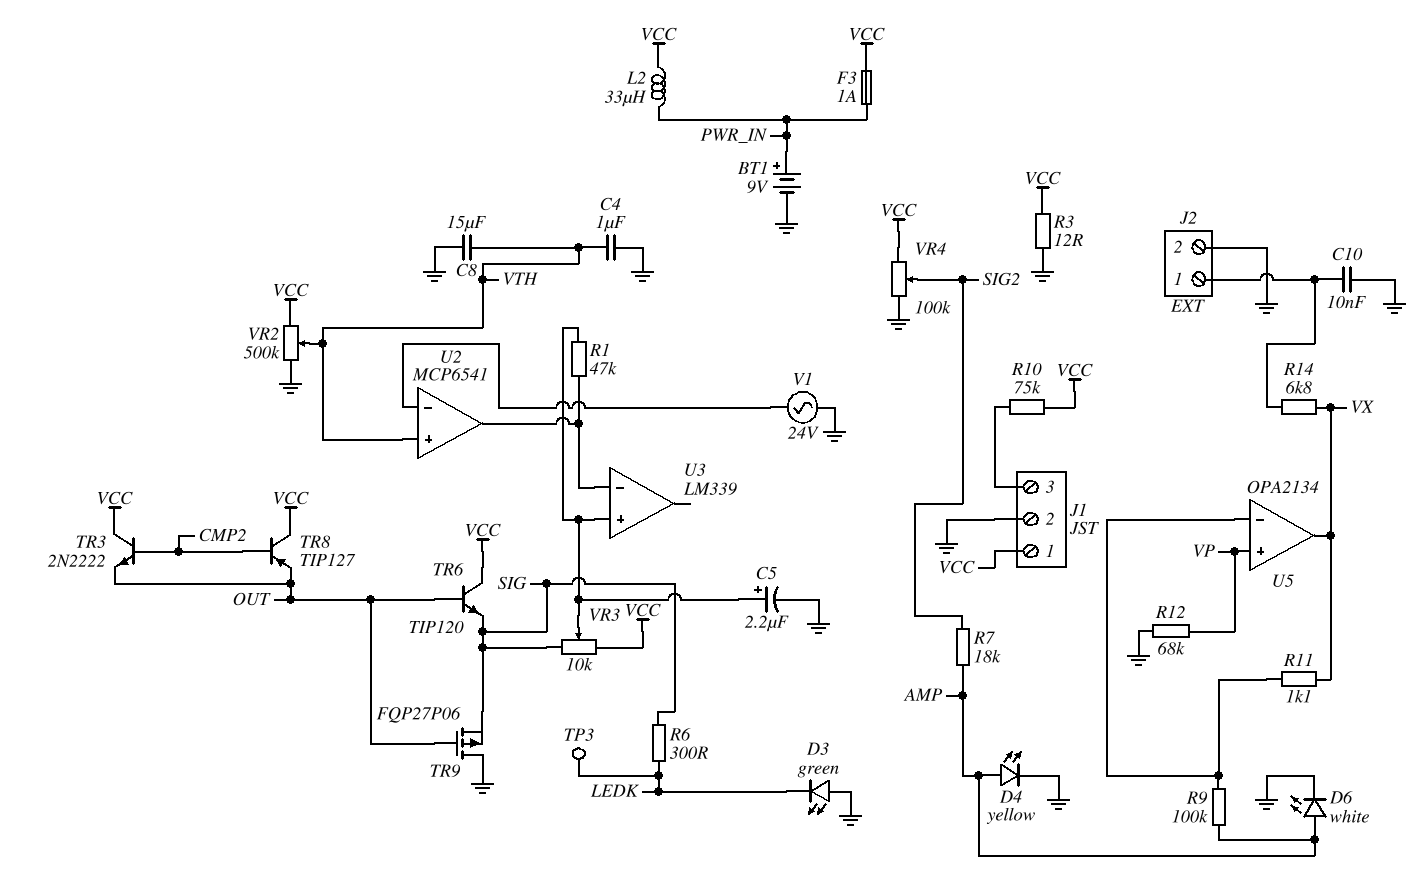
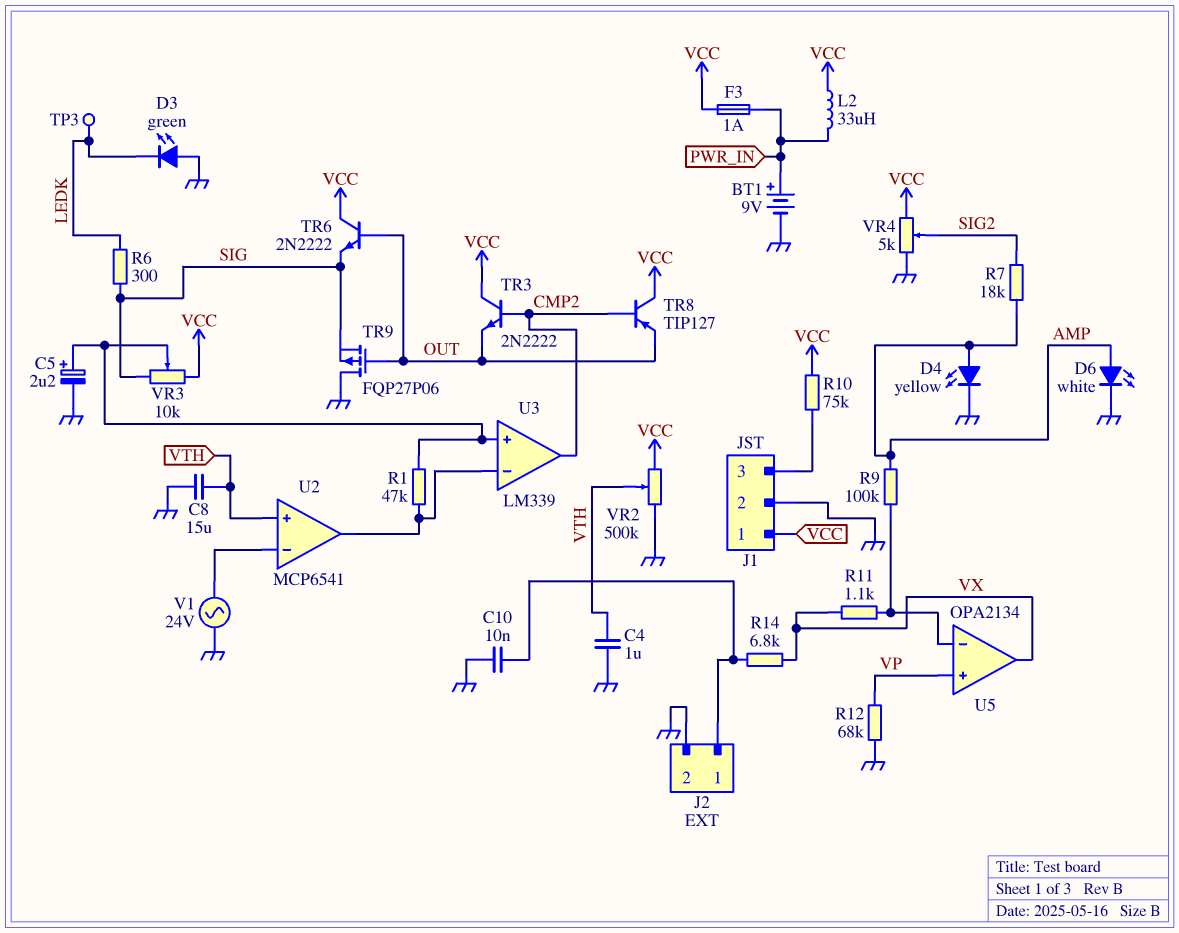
R3: 12 (GND, VCC) -> none
TR6: NPN TIP120 (B OUT, C VCC, E SIG) -> NPN 2N2222 (B OUT, C VCC, E SIG)
U3 pin out: none -> CMP2
VR4: 100k (GND, VCC, wiper SIG2) -> 5k (GND, VCC, wiper SIG2)

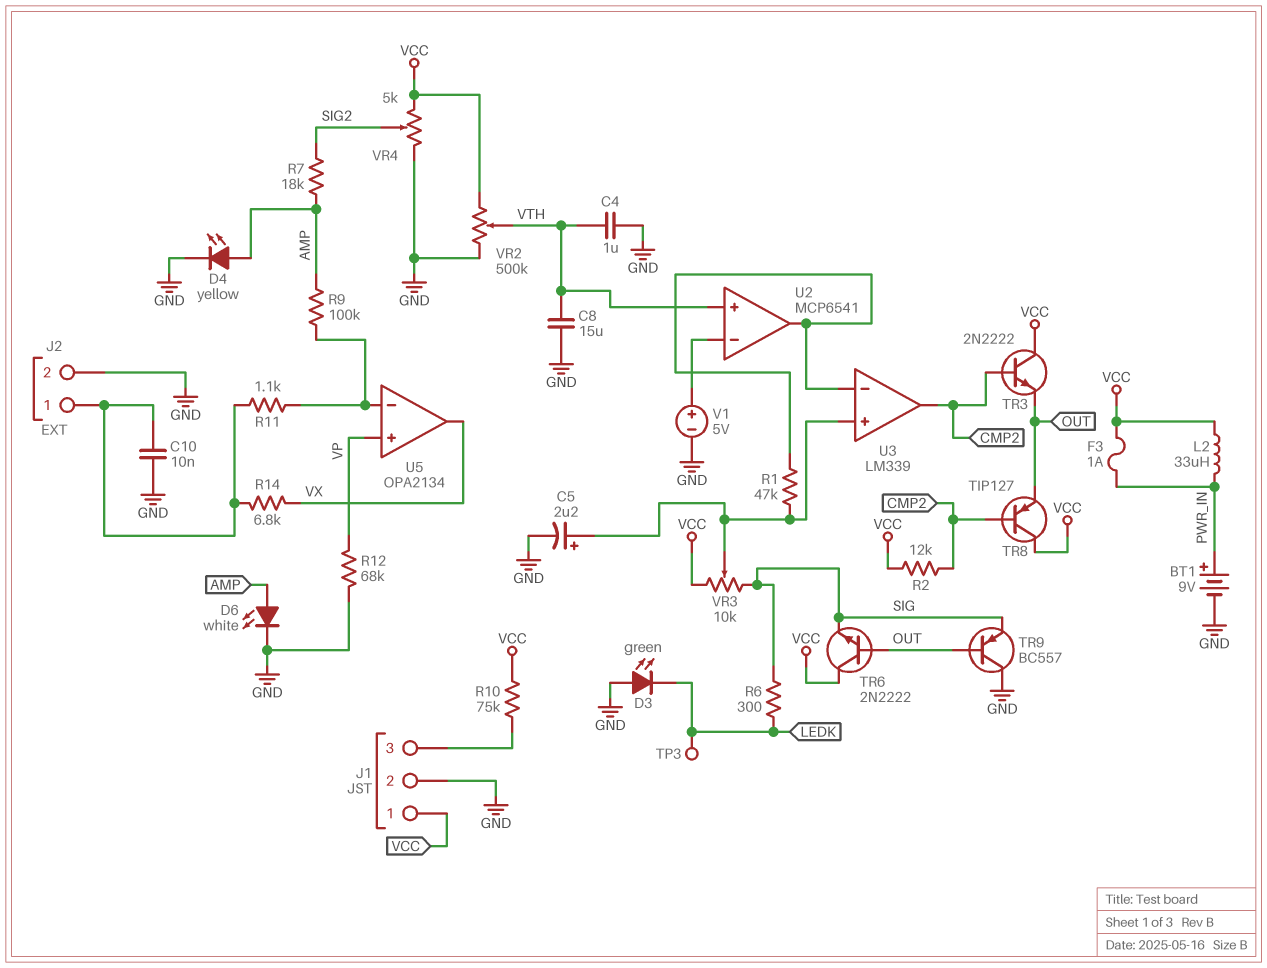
R2: none -> 12k (CMP2, VCC)
R11: 1.1k (U5/in-, VX) -> 1.1k (J2/1, U5/in-)
TR9: PMOS FQP27P06 (G OUT, D GND, S SIG) -> PNP BC557 (B OUT, C GND, E SIG)
V1: AC 24V (GND, U2/in-) -> 5V (plus U2/in-, minus GND)

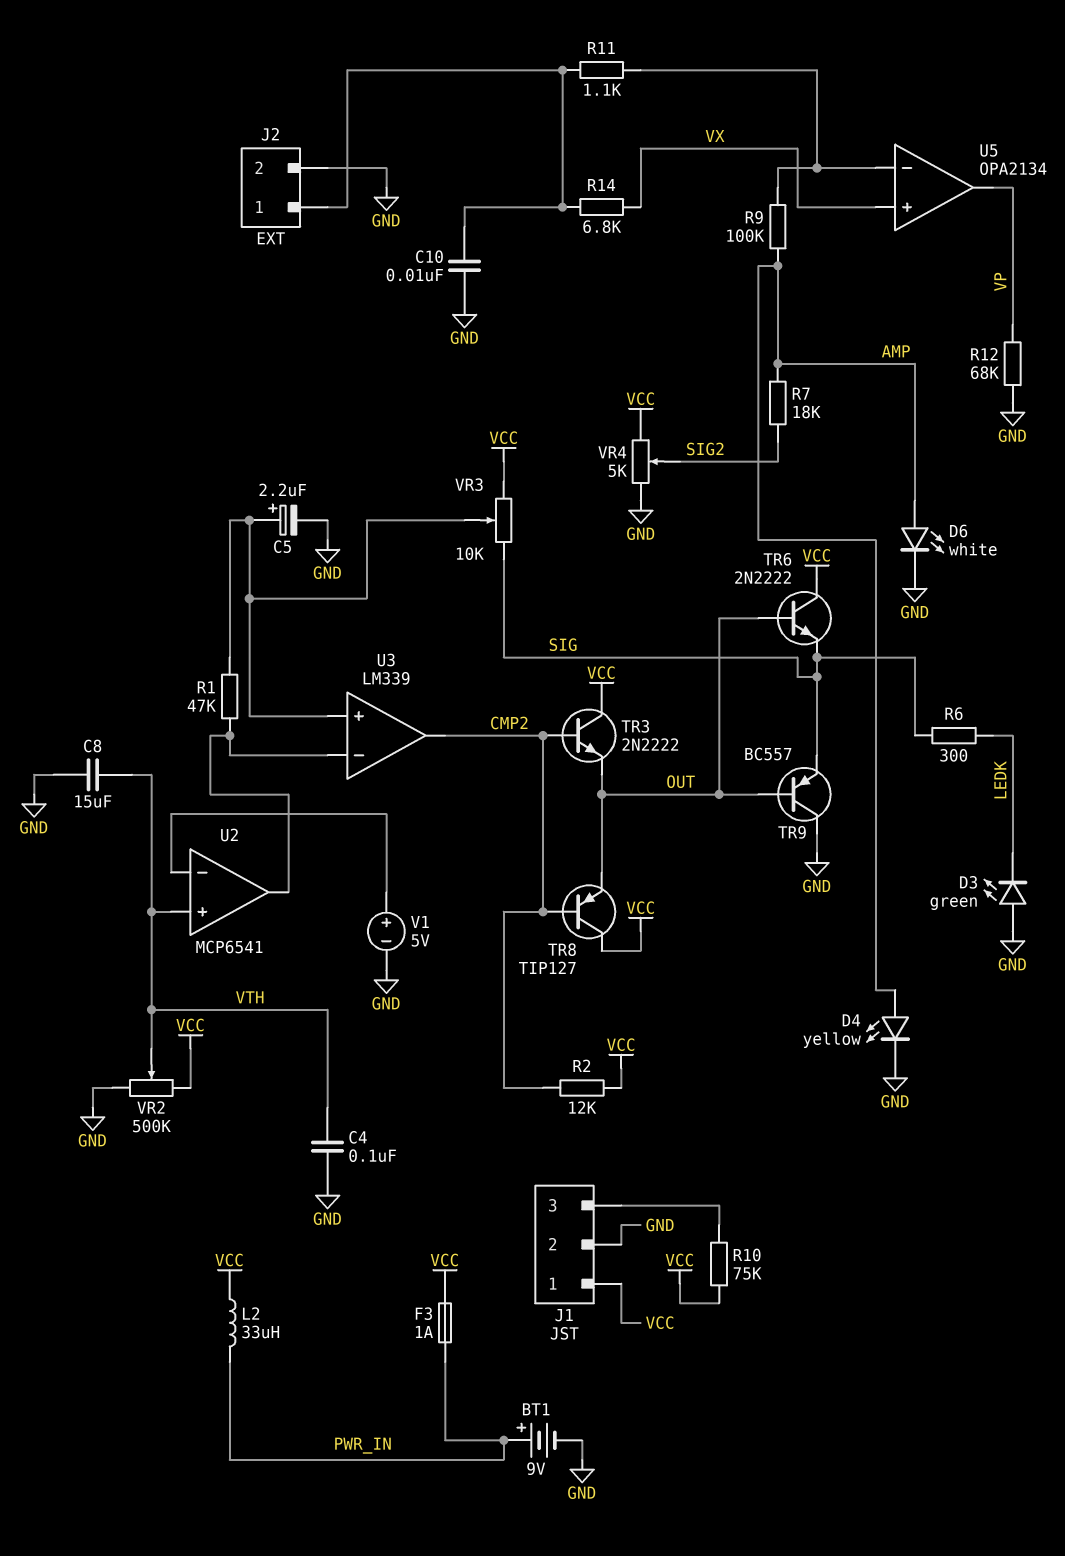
C4: 1uF (GND, VTH) -> 100nF (GND, VTH)
TP3: test point (LEDK) -> none
U5 pin in+: VP -> VX
U5 pin out: VX -> VP

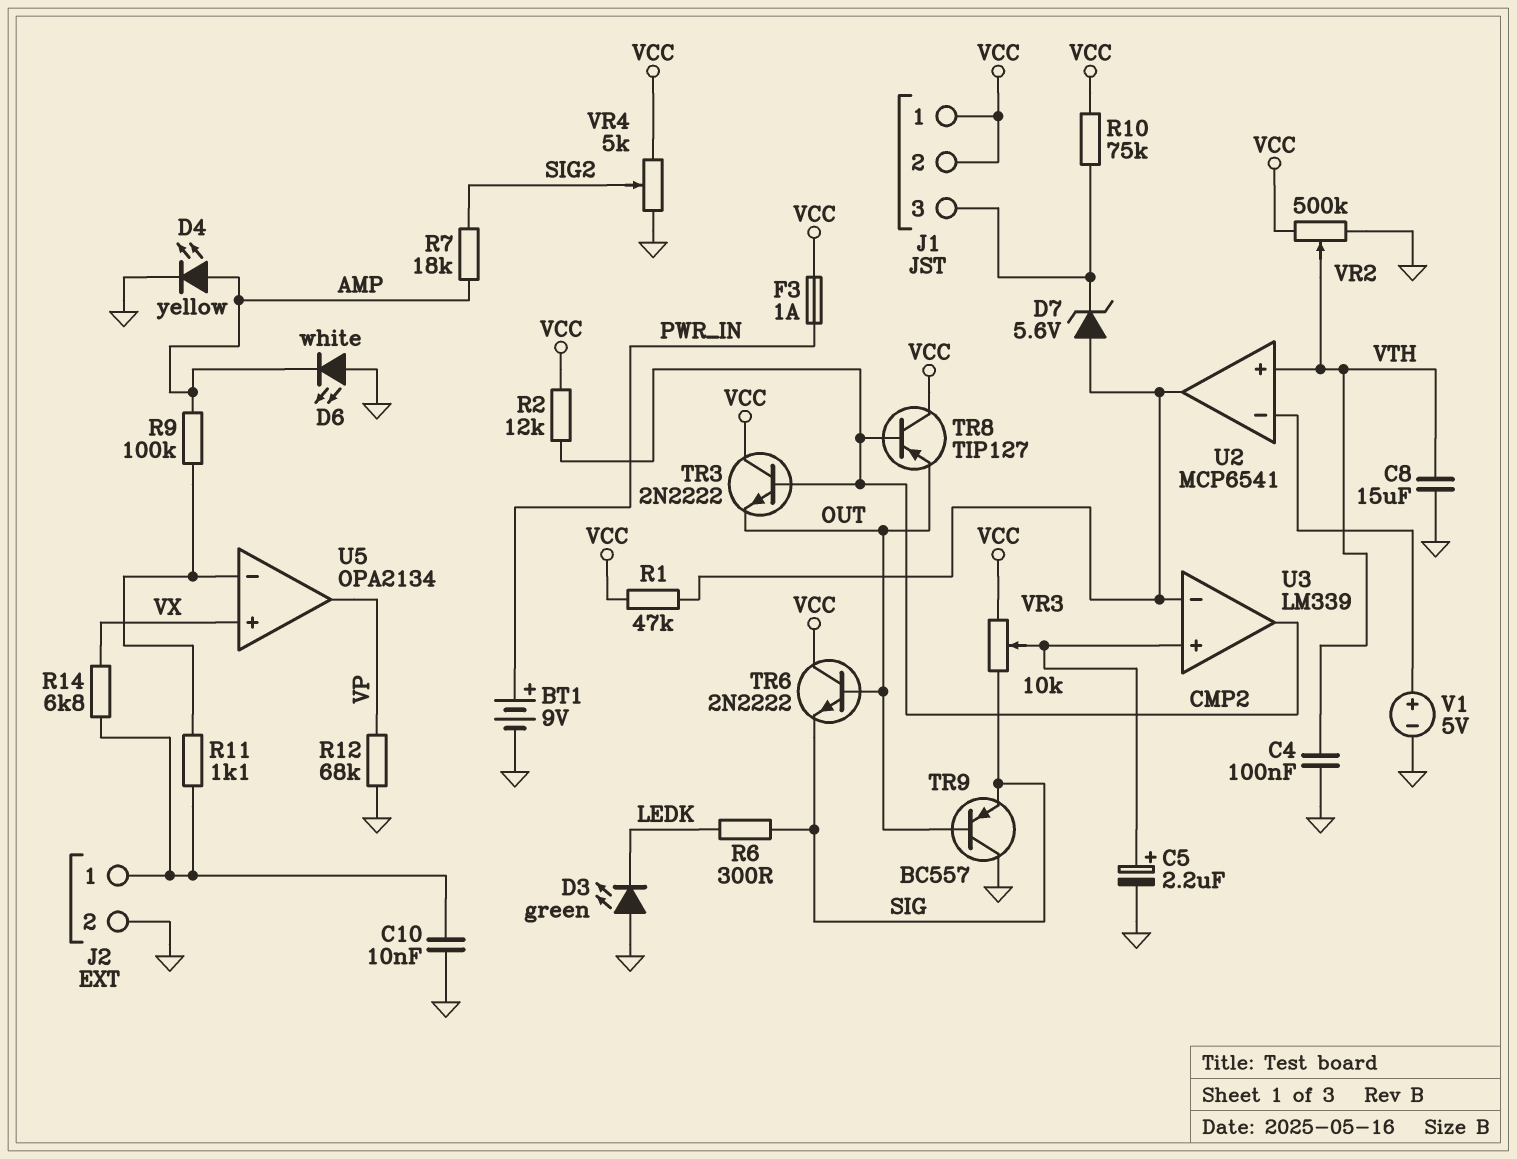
D6: LED white (A AMP, K GND) -> LED white (A GND, K AMP)
D7: none -> zener 5.6V (A U2/out, K J1/3)
J1 pin 2: GND -> VCC
L2: 33uH (PWR_IN, VCC) -> none
R1: 47k (U2/out, U3/in+) -> 47k (U2/out, VCC)

